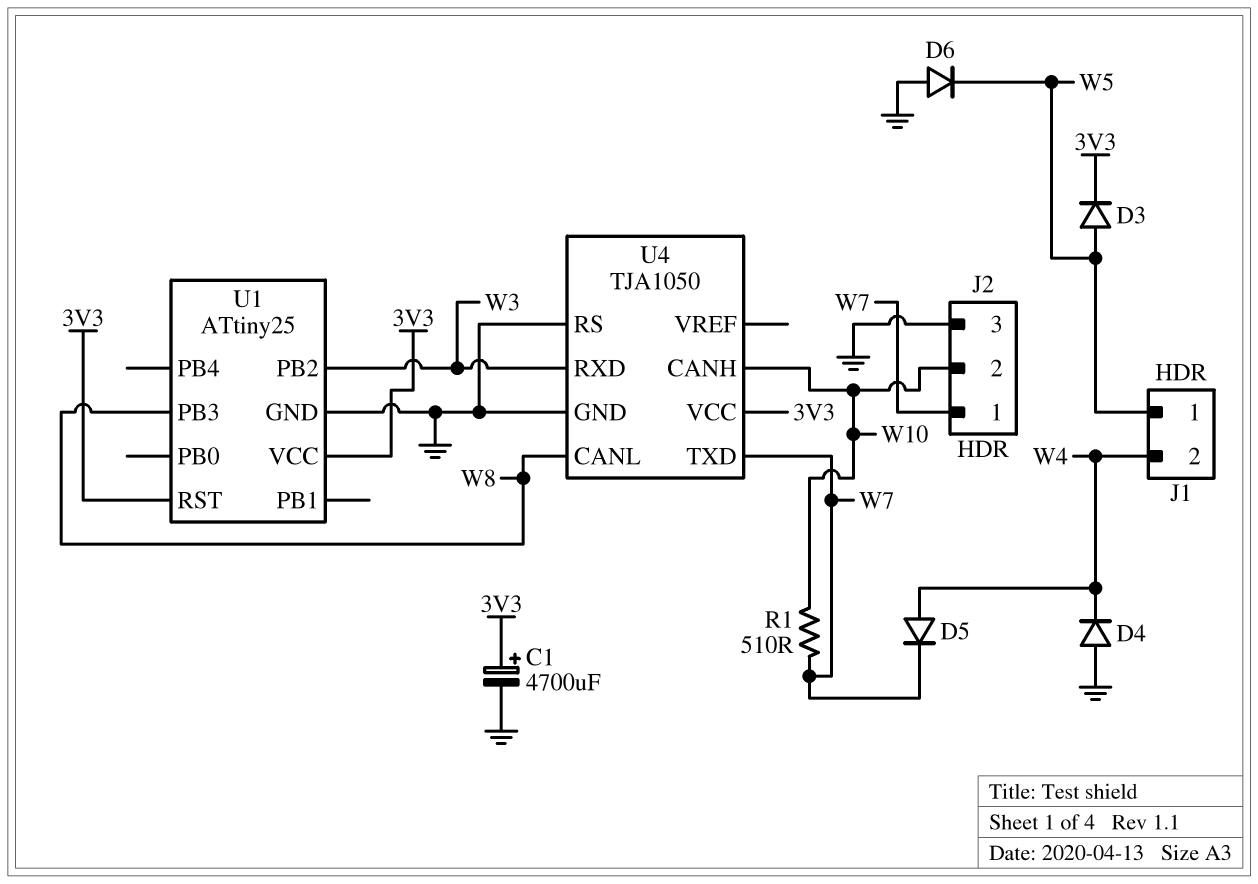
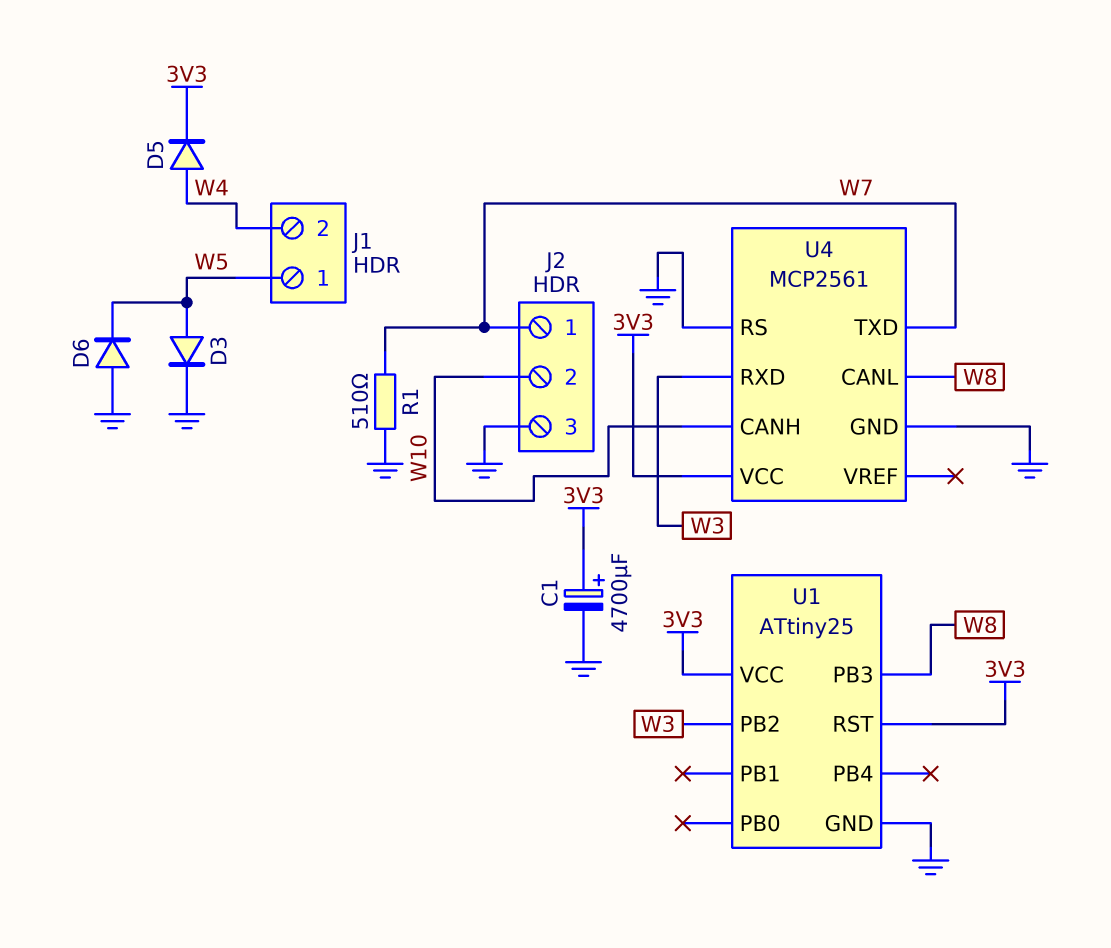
D3: diode (A W5, K 3V3) -> diode (A W5, K GND)
D4: diode (A GND, K W4) -> none
D5: diode (A W4, K W7) -> diode (A W4, K 3V3)
R1: 510 (W7, W10) -> 510 (GND, W7)
U4: TJA1050 -> MCP2561

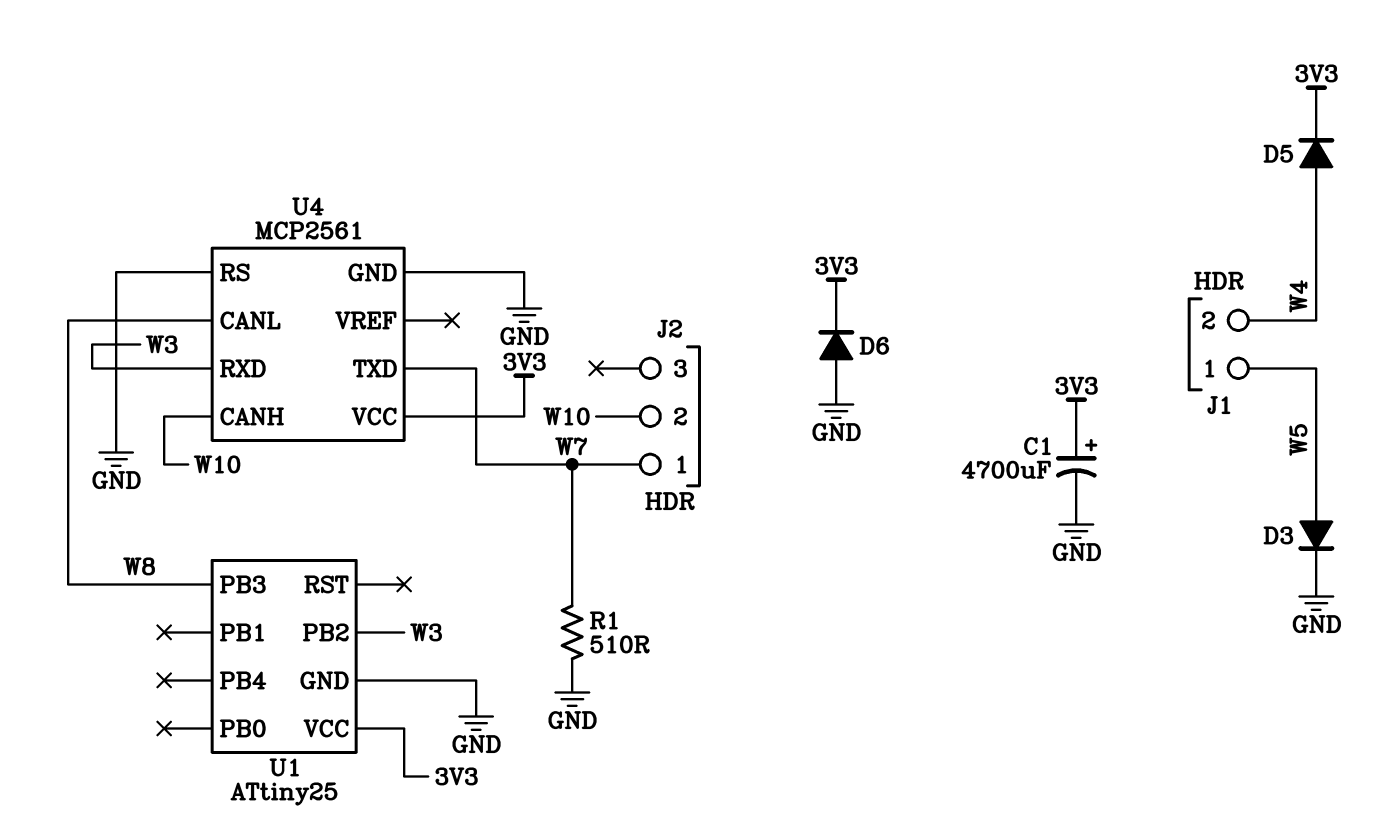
D6: diode (A GND, K W5) -> diode (A GND, K 3V3)
J2 pin 3: GND -> none
U1 pin RST: 3V3 -> none

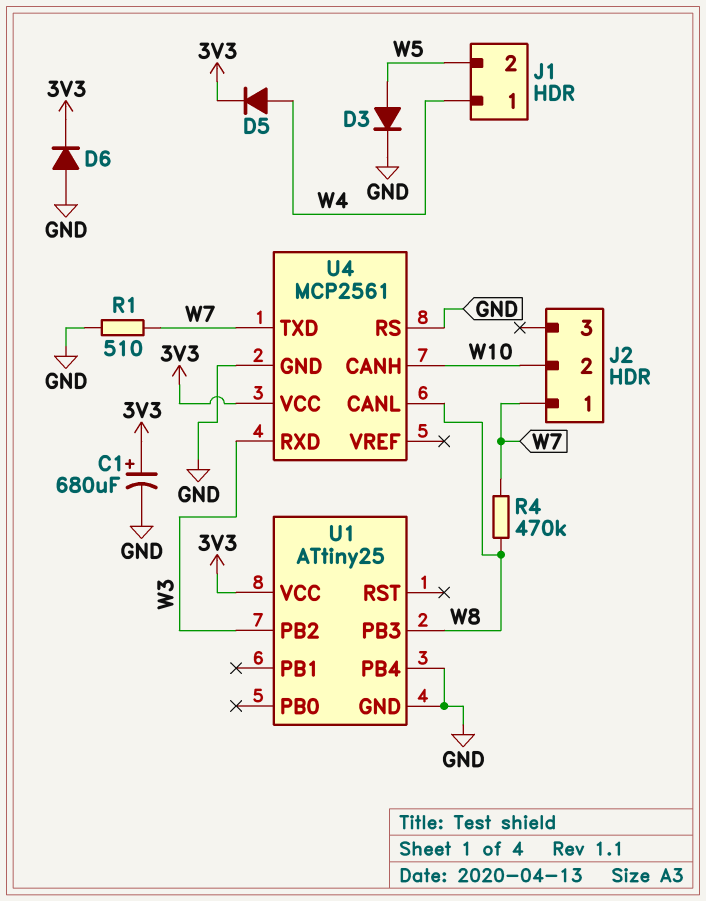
C1: 4700uF (plus 3V3, minus GND) -> 680uF (plus 3V3, minus GND)
J1 pin 1: W5 -> W4
J1 pin 2: W4 -> W5
R4: none -> 470k (W7, W8)
U1 pin PB4: none -> GND

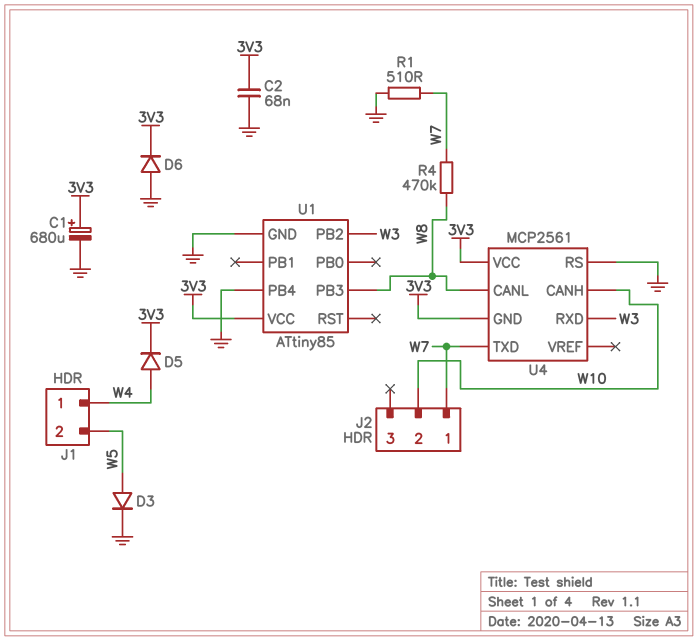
C2: none -> 68nF (3V3, GND)
U1: ATtiny25 -> ATtiny85
U4 pin GND: GND -> 3V3

